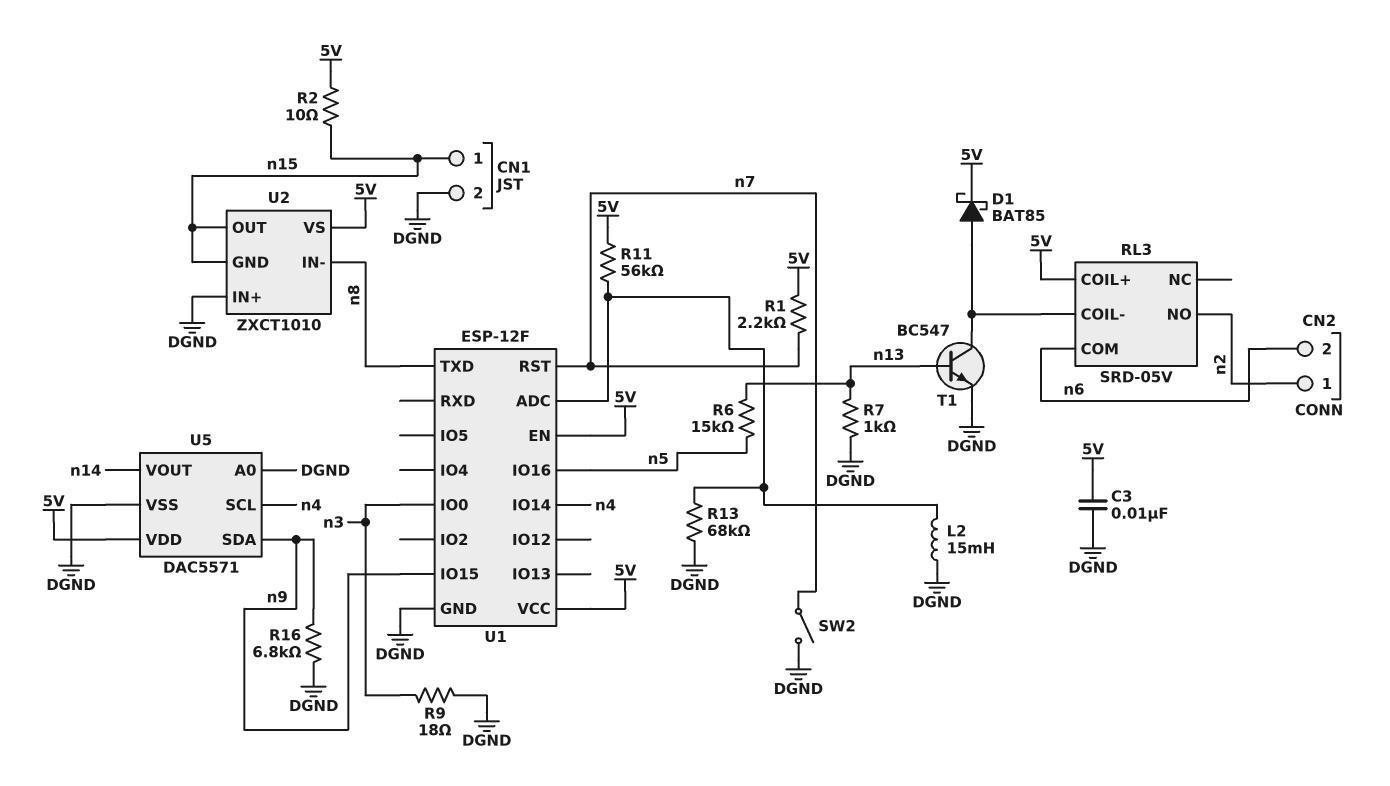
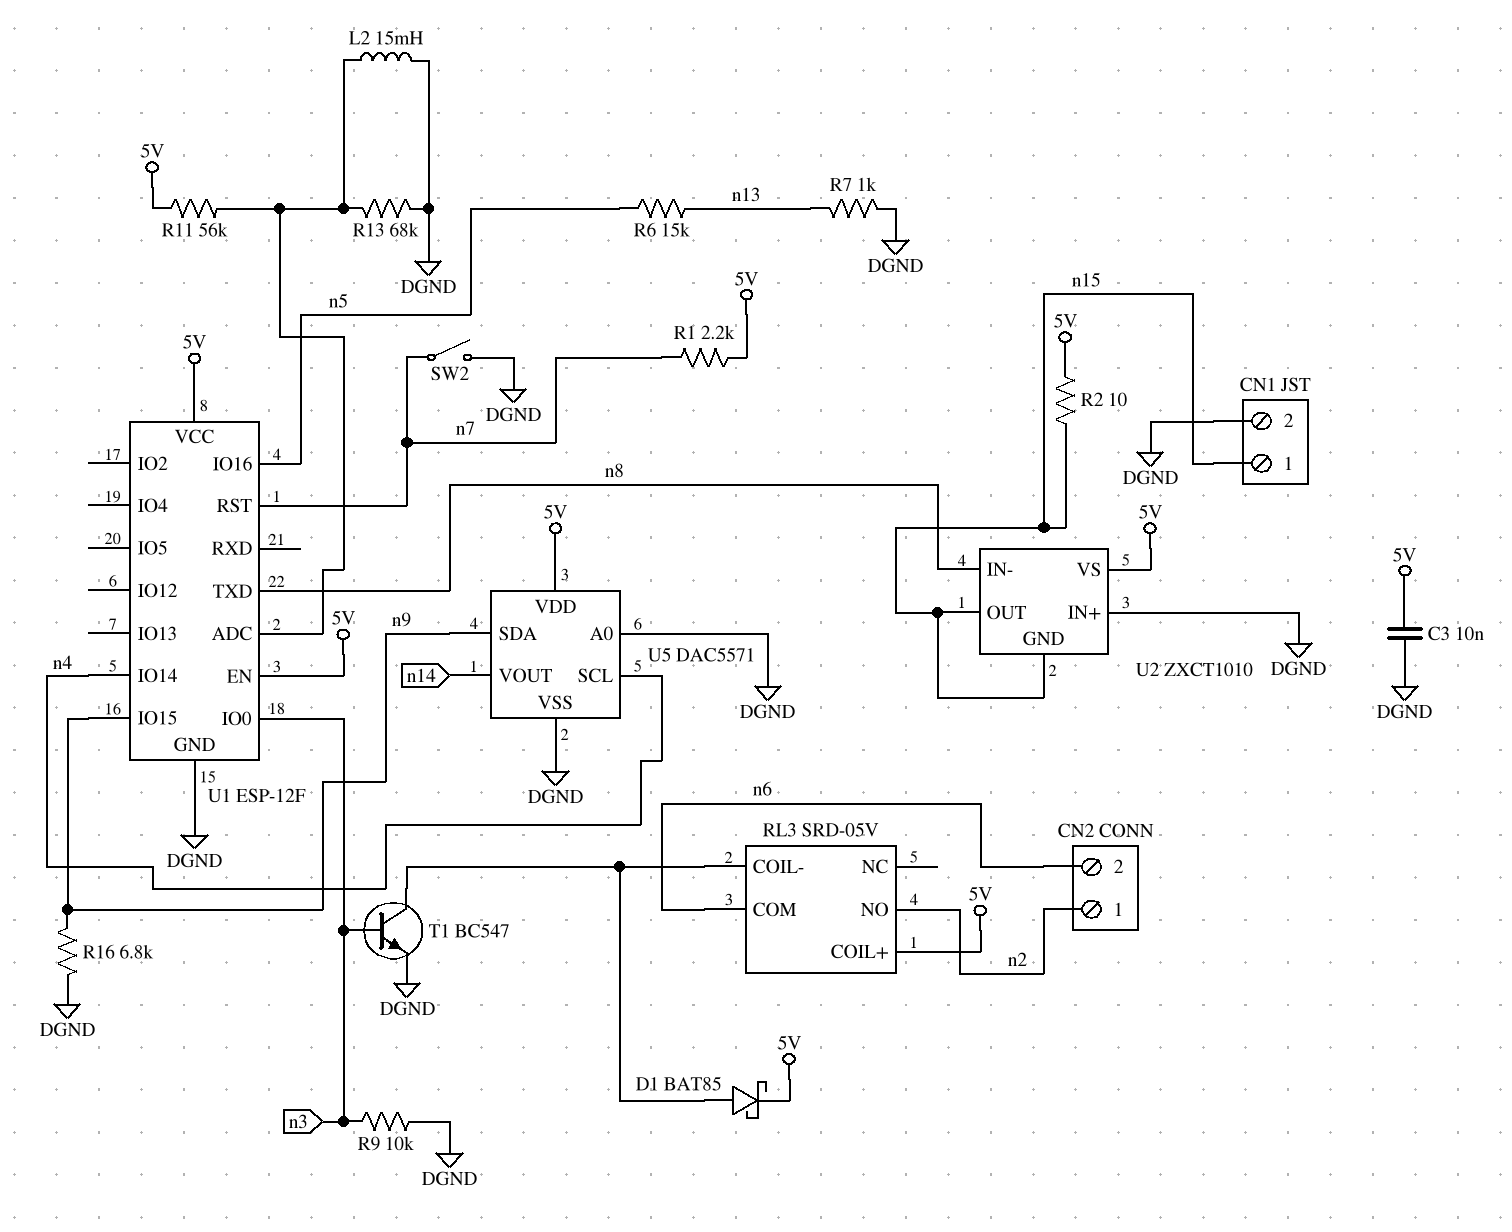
R9: 18 (DGND, n3) -> 10k (DGND, n3)
T1: NPN BC547 (B n13, C RL3/COIL-, E DGND) -> NPN BC547 (B n3, C RL3/COIL-, E DGND)

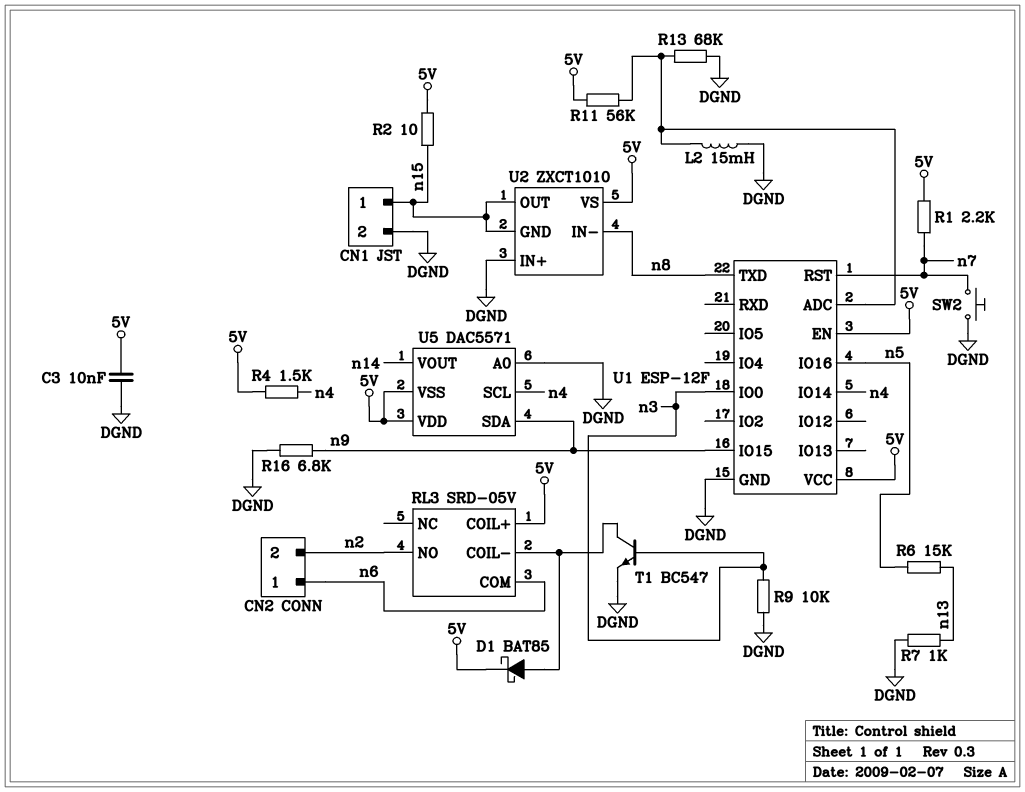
CN2 pin 1: n2 -> n6
CN2 pin 2: n6 -> n2
R4: none -> 1.5k (5V, n4)
SW2: switch (DGND, n7) -> button (DGND, n7)
U5 pin VSS: DGND -> 5V

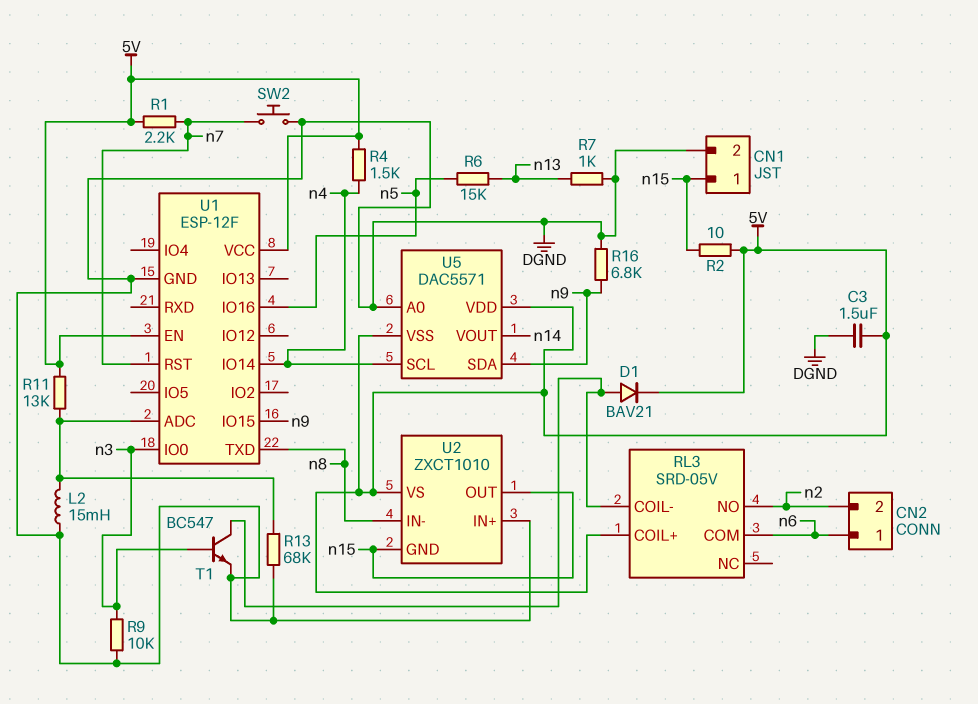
C3: 10nF (5V, DGND) -> 1.5uF (5V, DGND)
D1: schottky BAT85 (A RL3/COIL-, K 5V) -> diode BAV21 (A RL3/COIL-, K 5V)
R11: 56k (5V, U1/ADC) -> 13k (5V, U1/ADC)

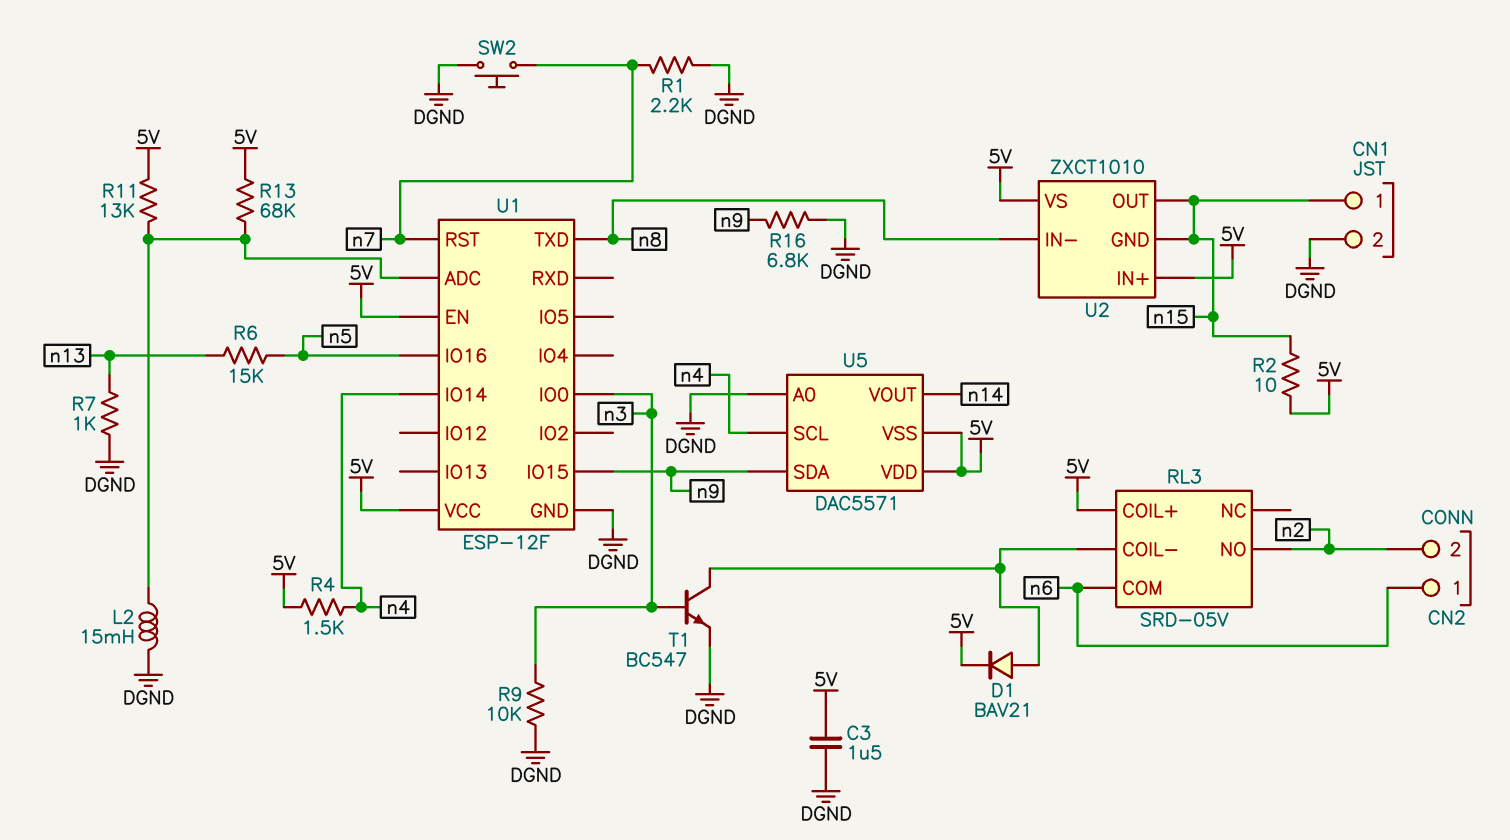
R1: 2.2k (5V, n7) -> 2.2k (DGND, n7)
R13: 68k (DGND, U1/ADC) -> 68k (5V, U1/ADC)
U2 pin IN+: DGND -> 5V

